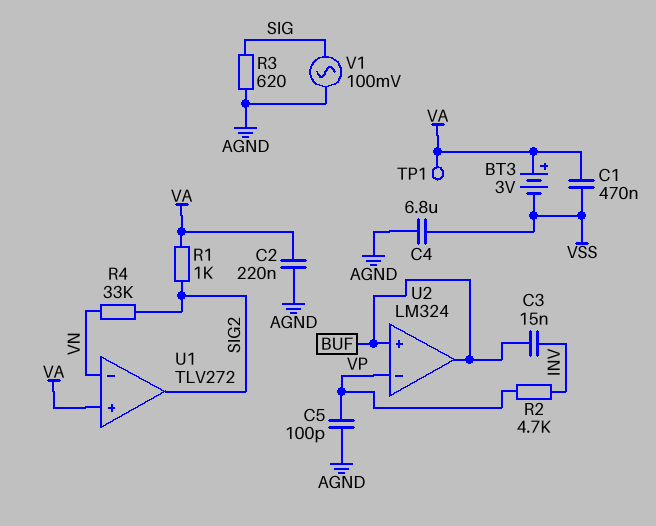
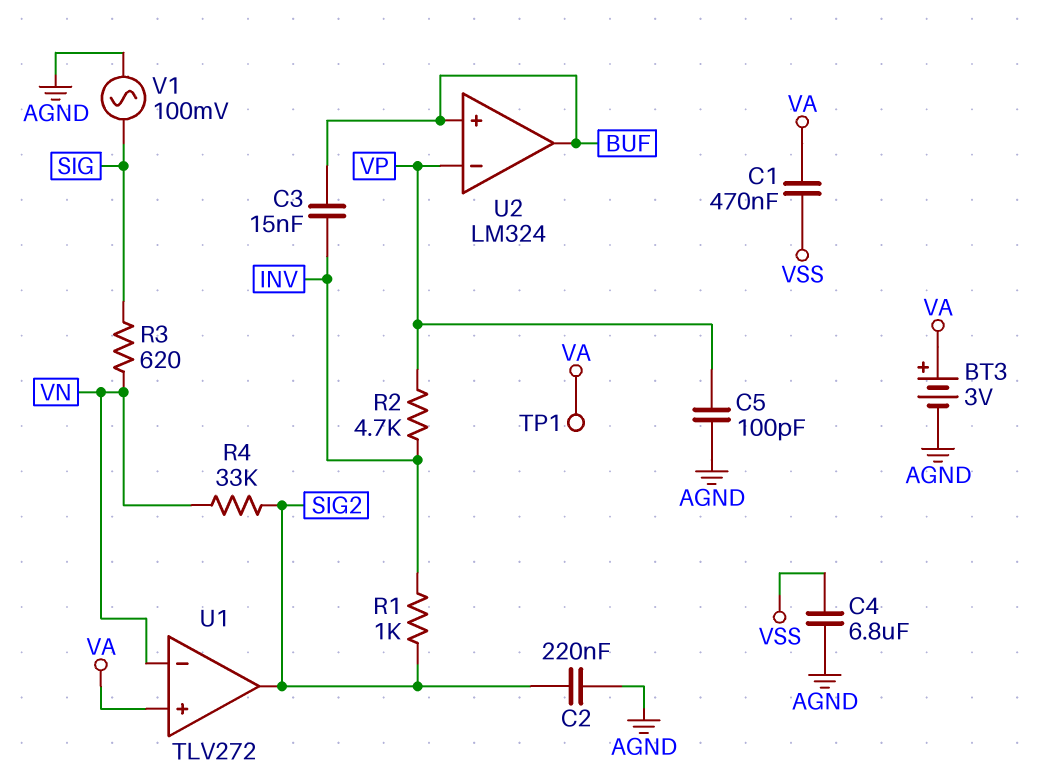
BT3: 3V (plus VA, minus VSS) -> 3V (plus VA, minus AGND)
C2: 220nF (AGND, VA) -> 220nF (AGND, SIG2)
R1: 1k (SIG2, VA) -> 1k (INV, SIG2)
R3: 620 (AGND, SIG) -> 620 (SIG, VN)

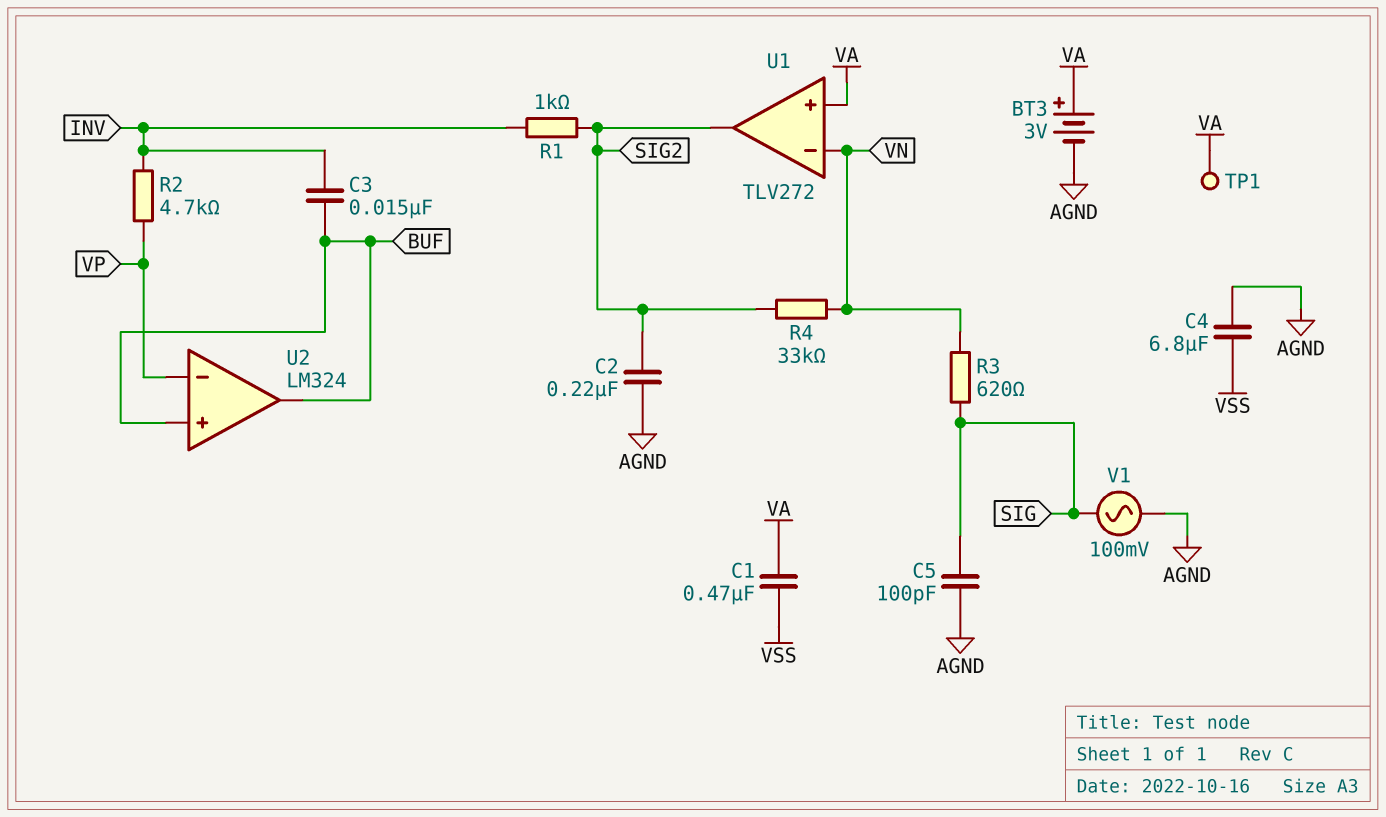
C5: 100pF (AGND, VP) -> 100pF (AGND, SIG)

